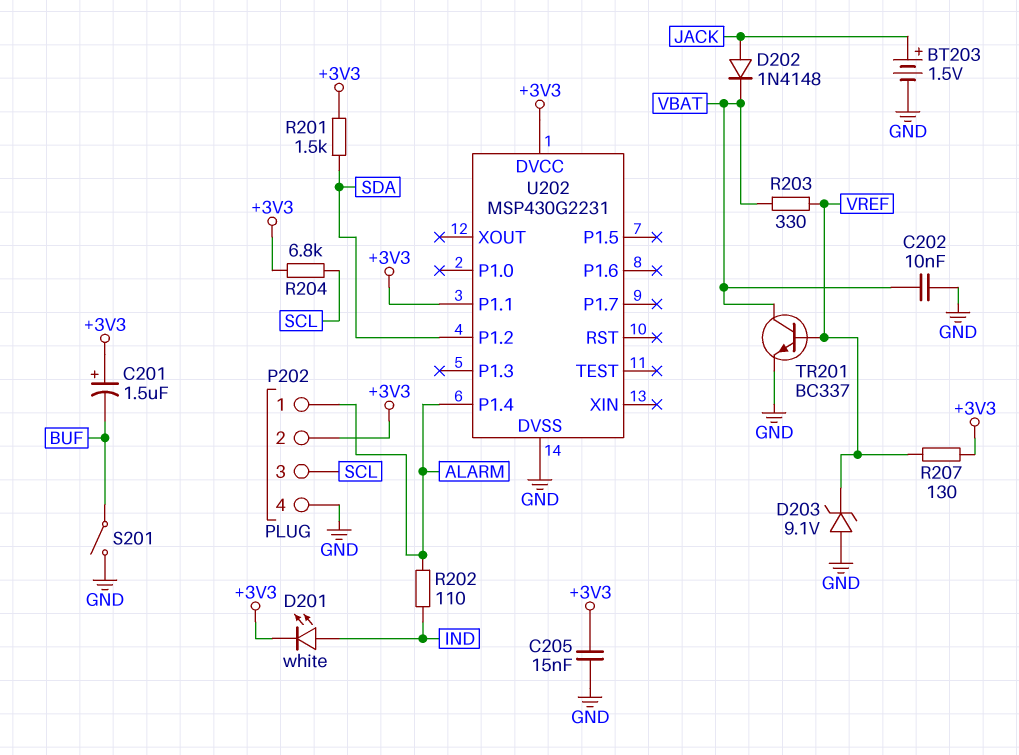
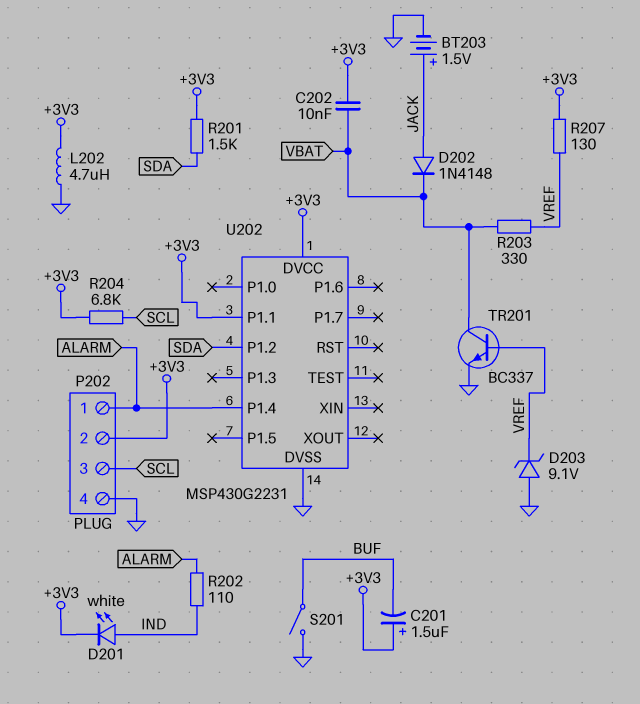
C202: 10nF (GND, VBAT) -> 10nF (+3V3, VBAT)
C205: 15nF (+3V3, GND) -> none
L202: none -> 4.7uH (+3V3, GND)

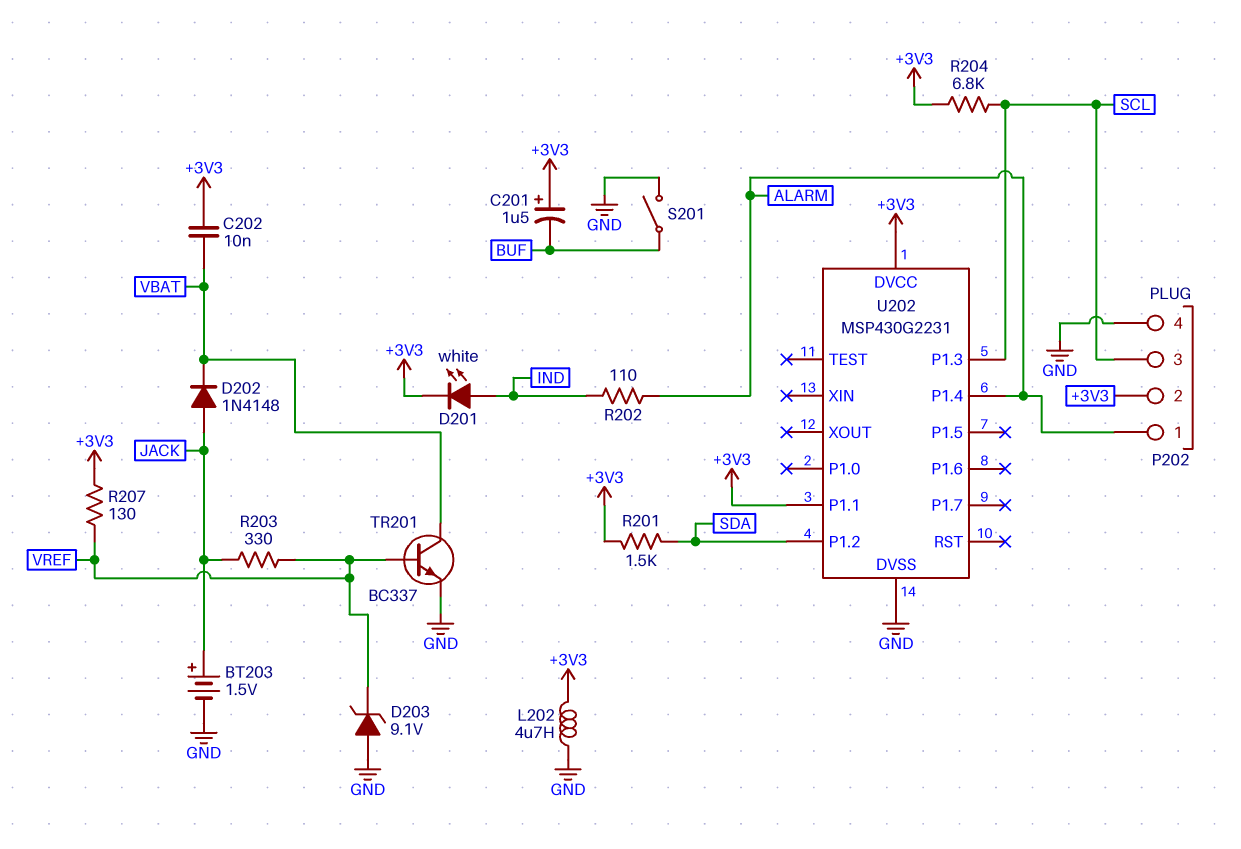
R203: 330 (VBAT, VREF) -> 330 (JACK, VREF)
U202 pin P1.3: none -> SCL

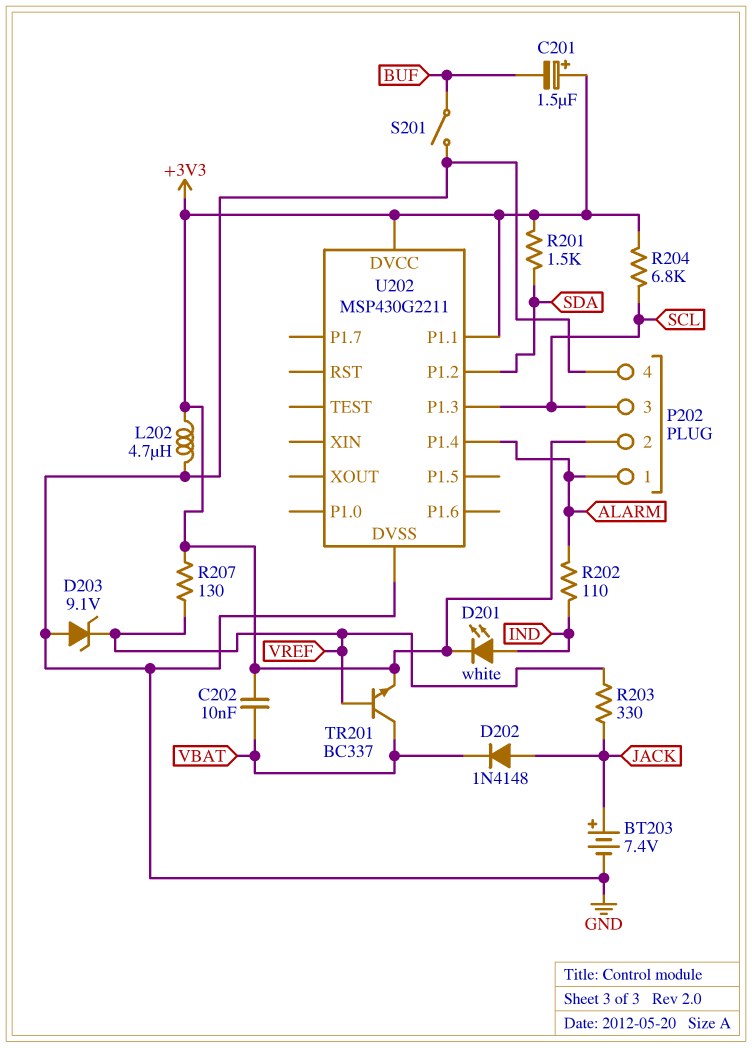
BT203: 1.5V (plus JACK, minus GND) -> 7.4V (plus JACK, minus GND)
TR201: NPN BC337 (B VREF, C VBAT, E GND) -> NPN BC337 (B VREF, C VBAT, E +3V3)
U202: MSP430G2231 -> MSP430G2211

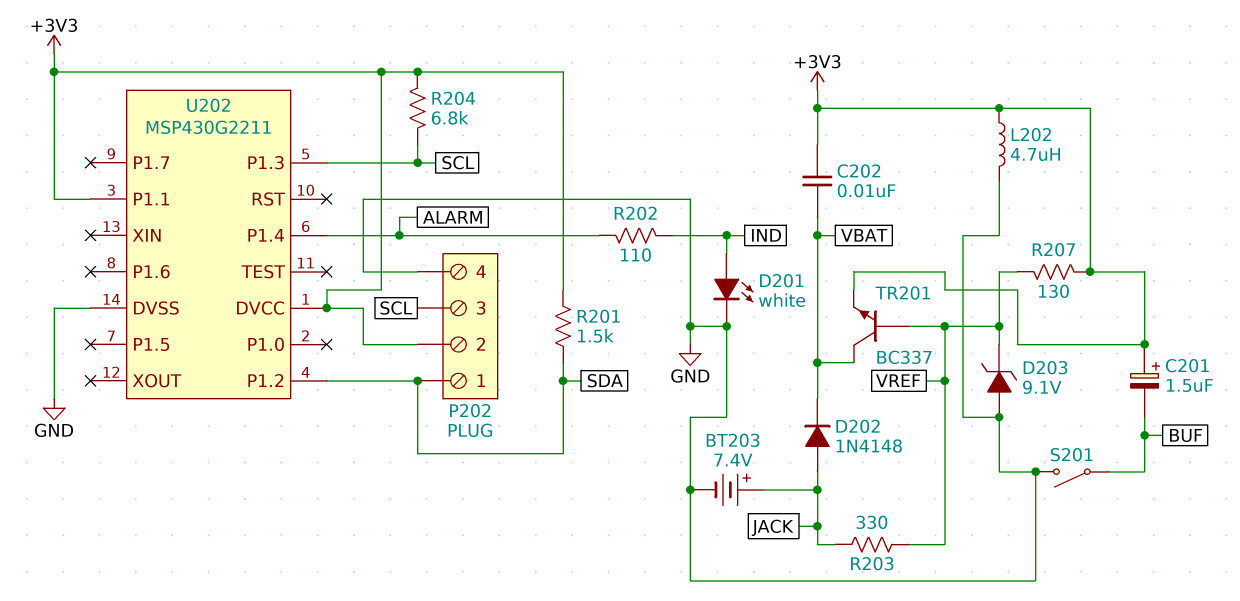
D201: LED white (A IND, K +3V3) -> LED white (A IND, K GND)
P202 pin 1: ALARM -> SDA

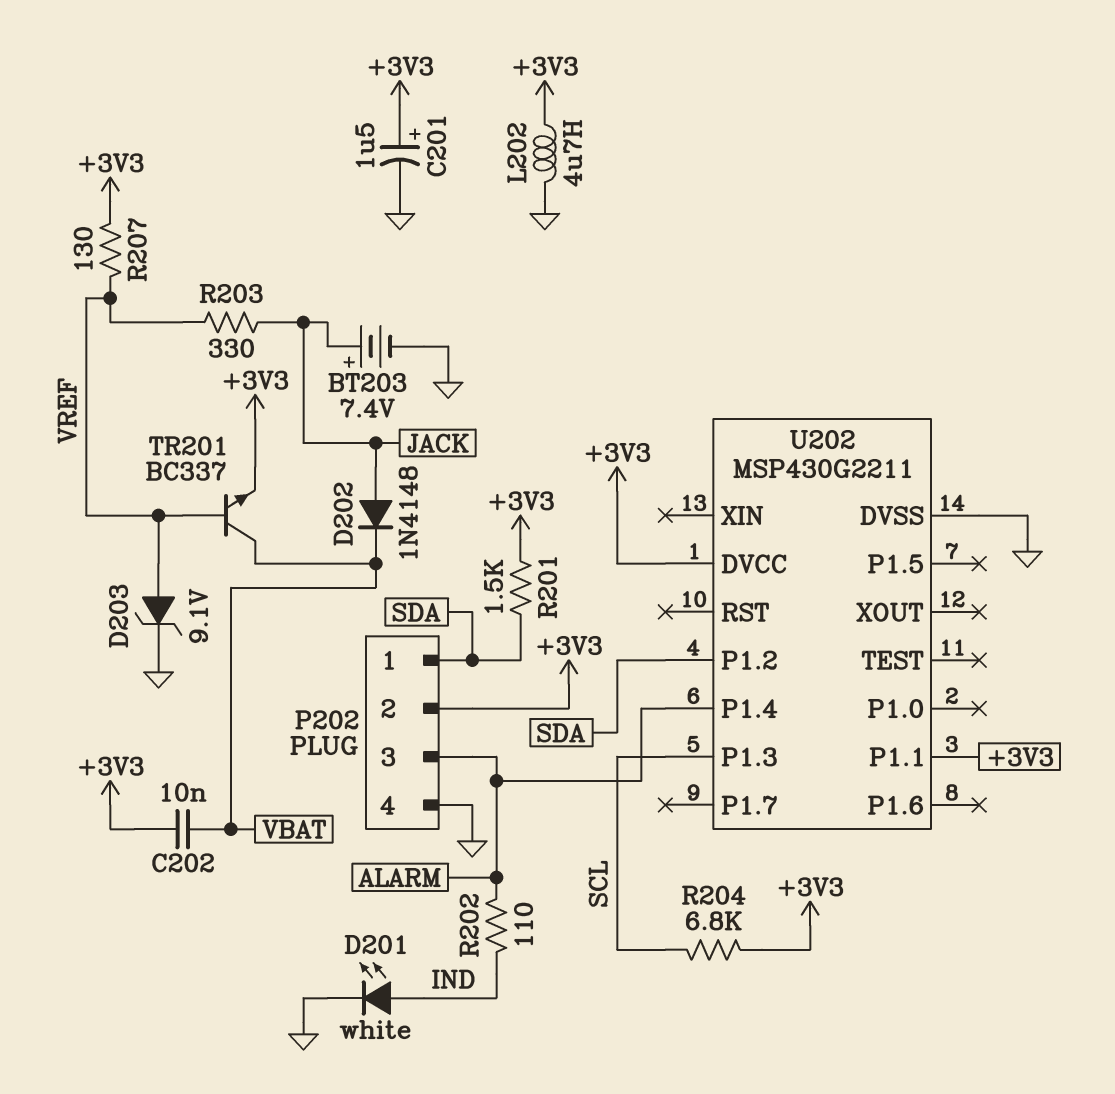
C201: 1.5uF (plus +3V3, minus BUF) -> 1.5uF (plus +3V3, minus GND)
D203: zener 9.1V (A GND, K VREF) -> zener 9.1V (A VREF, K GND)
P202 pin 3: SCL -> ALARM
S201: switch (BUF, GND) -> none

